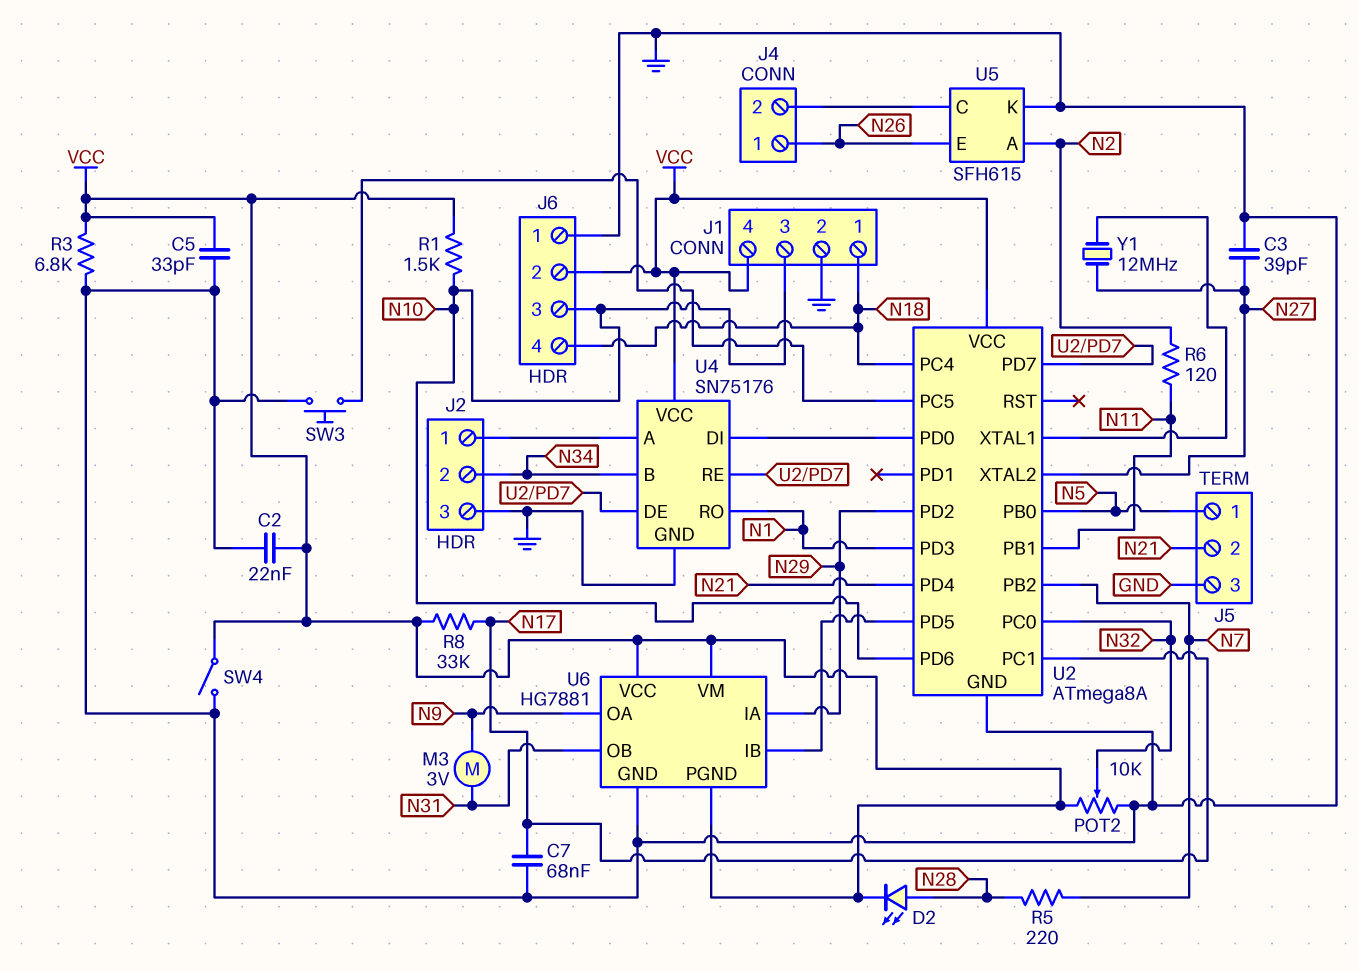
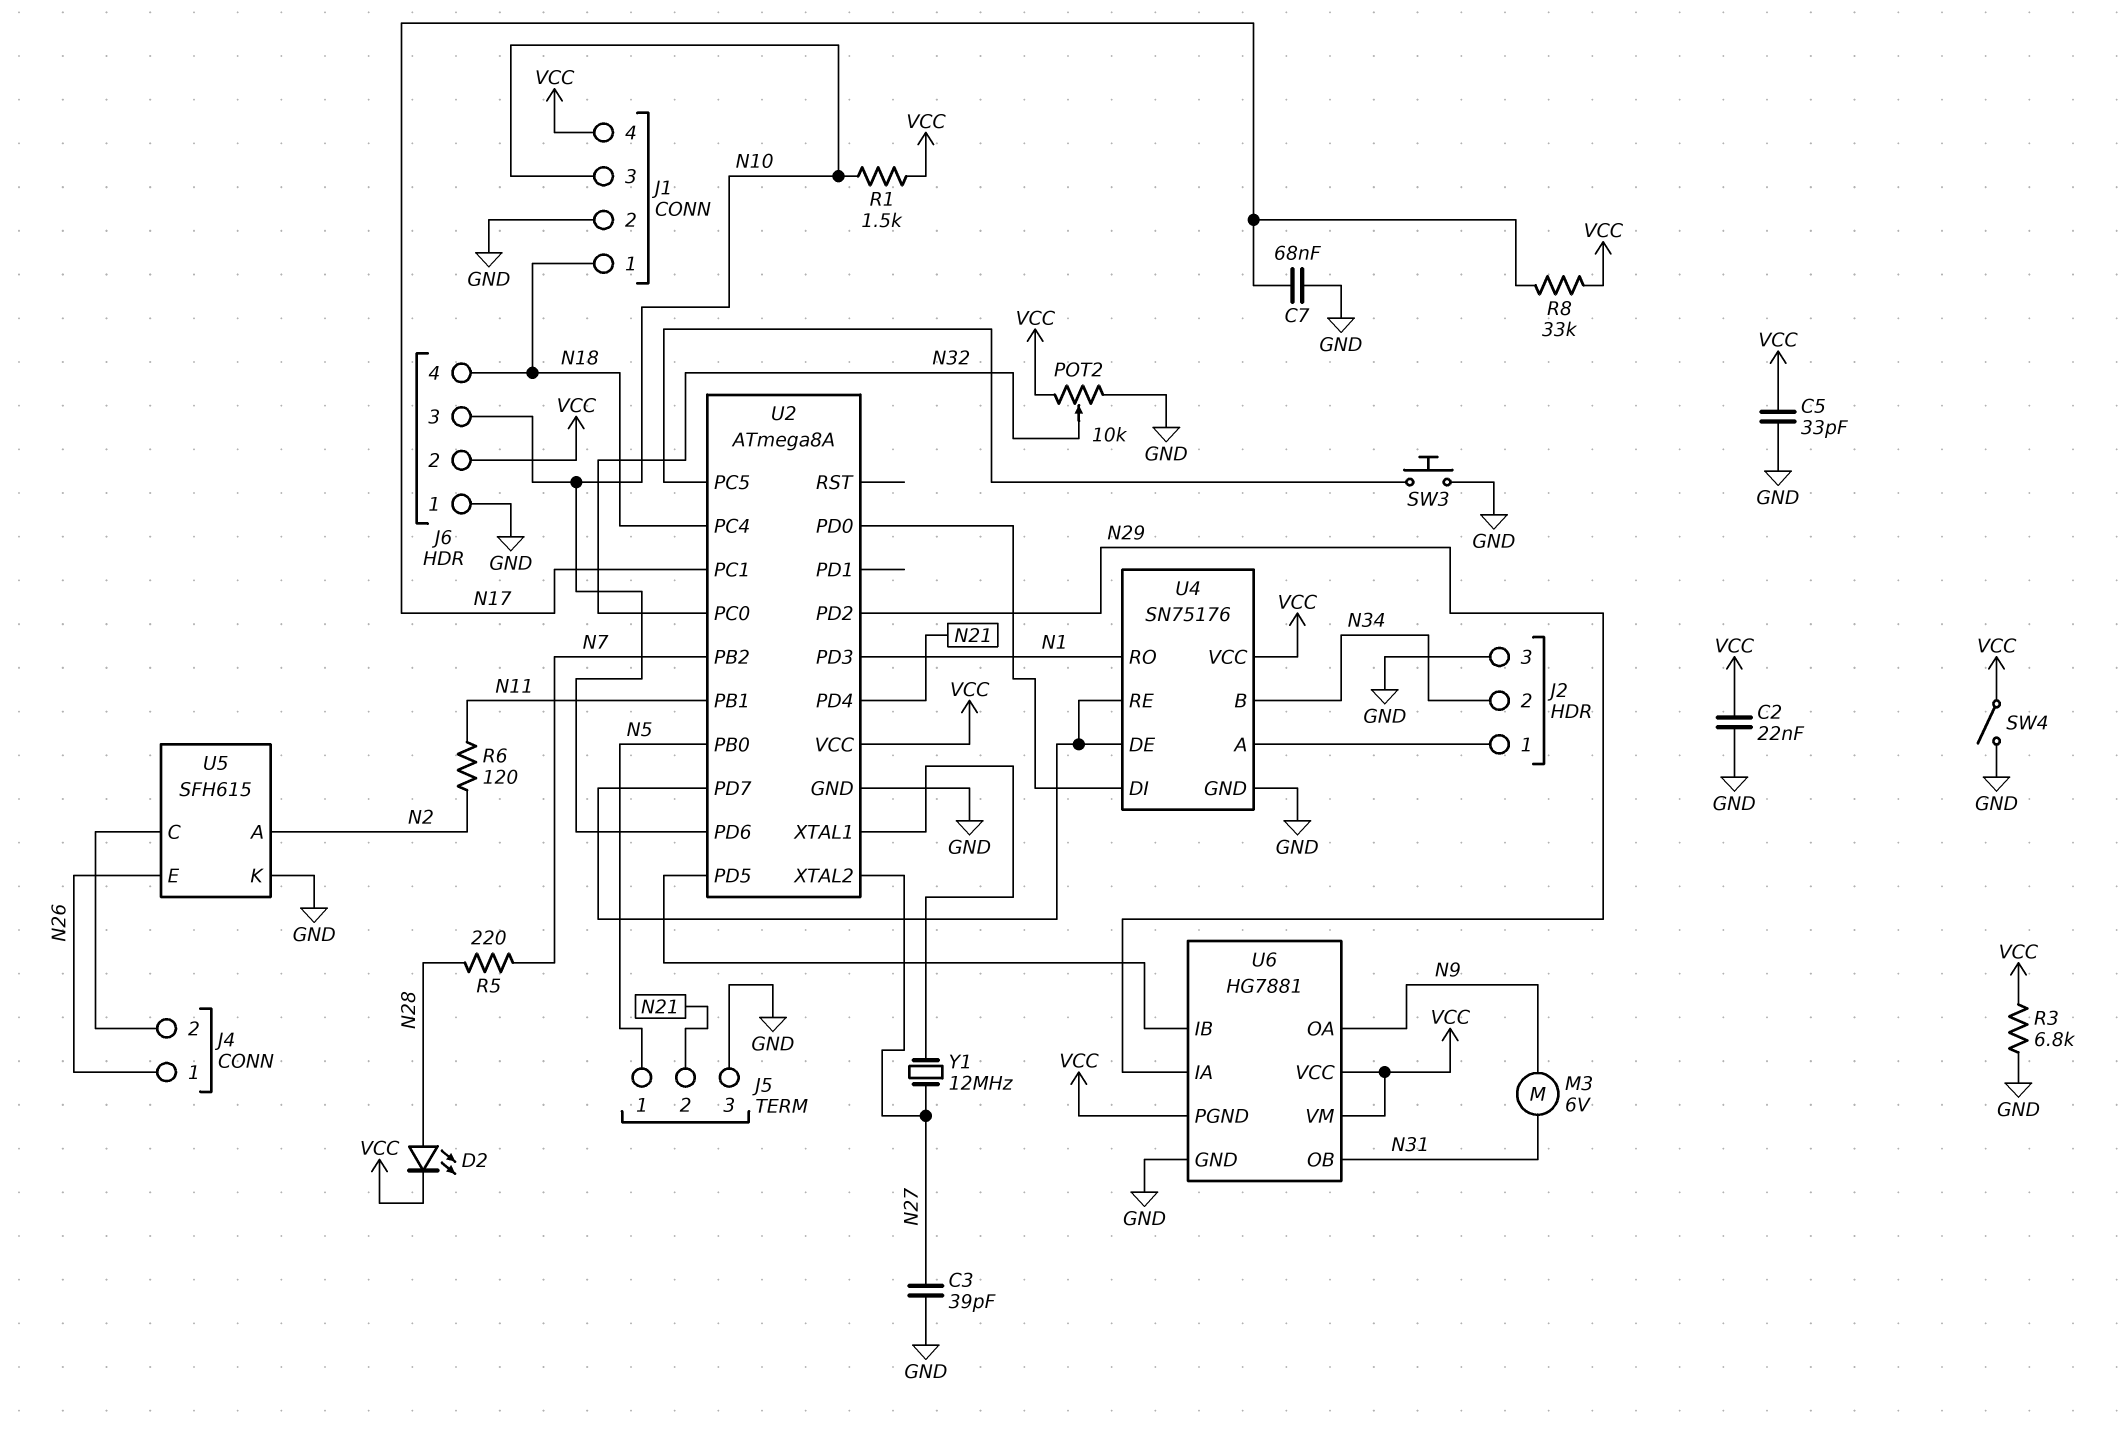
M3: motor 3V (N9, N31) -> motor 6V (N9, N31)

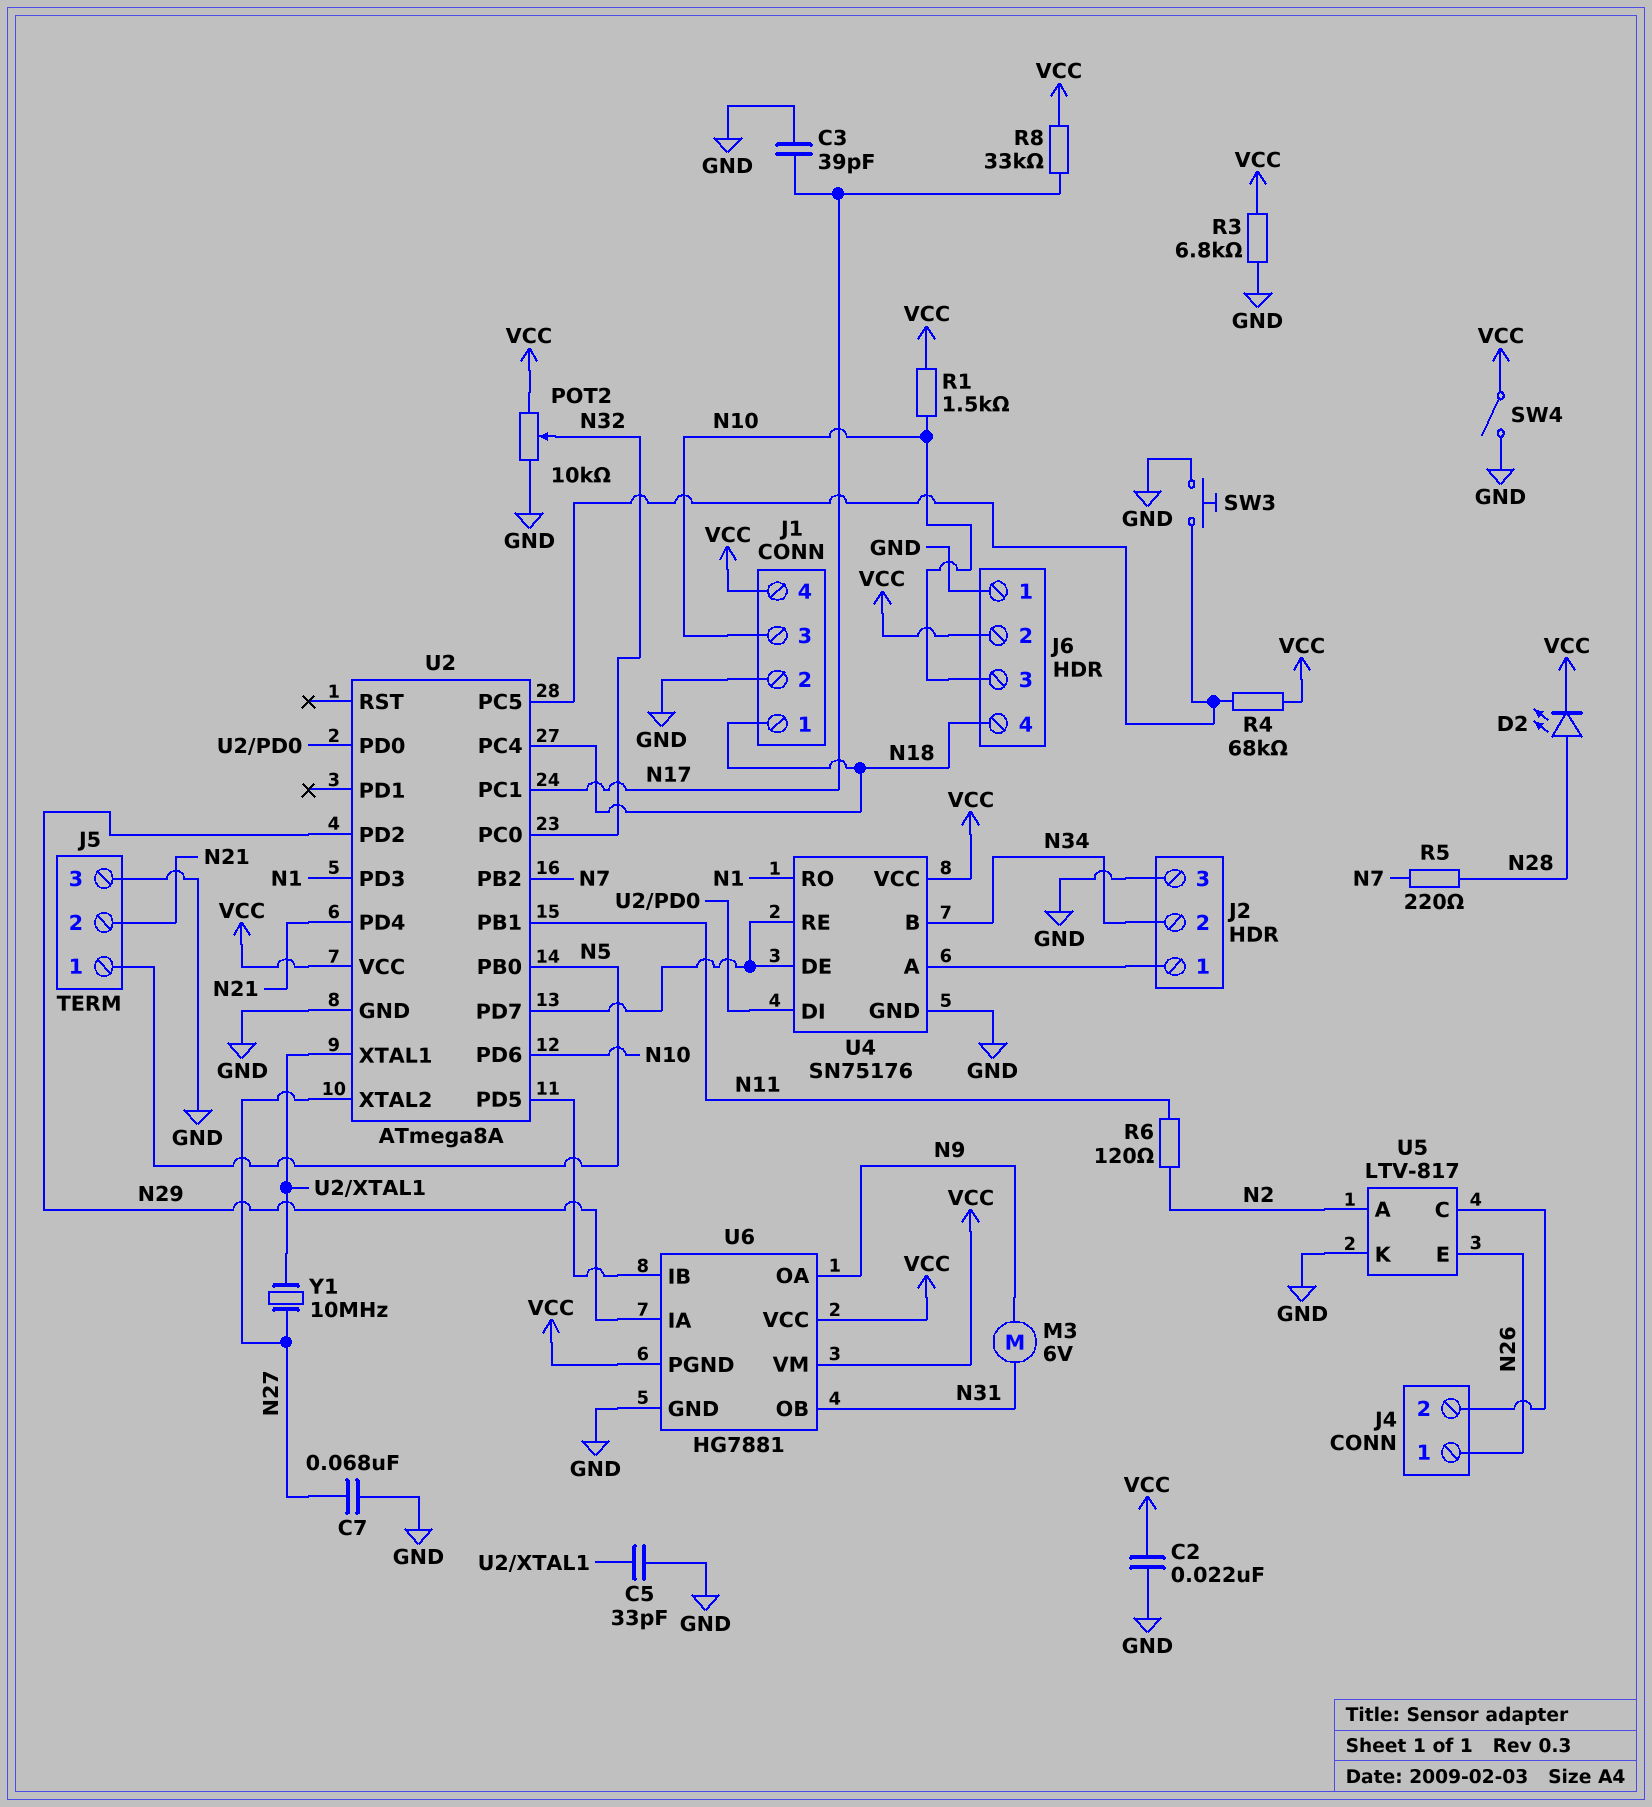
C3: 39pF (GND, N27) -> 39pF (GND, N17)
C5: 33pF (GND, VCC) -> 33pF (GND, U2/XTAL1)
C7: 68nF (GND, N17) -> 68nF (GND, N27)
R4: none -> 68k (U2/PC5, VCC)
U5: SFH615 -> LTV-817
Y1: 12MHz (N27, U2/XTAL1) -> 10MHz (N27, U2/XTAL1)

